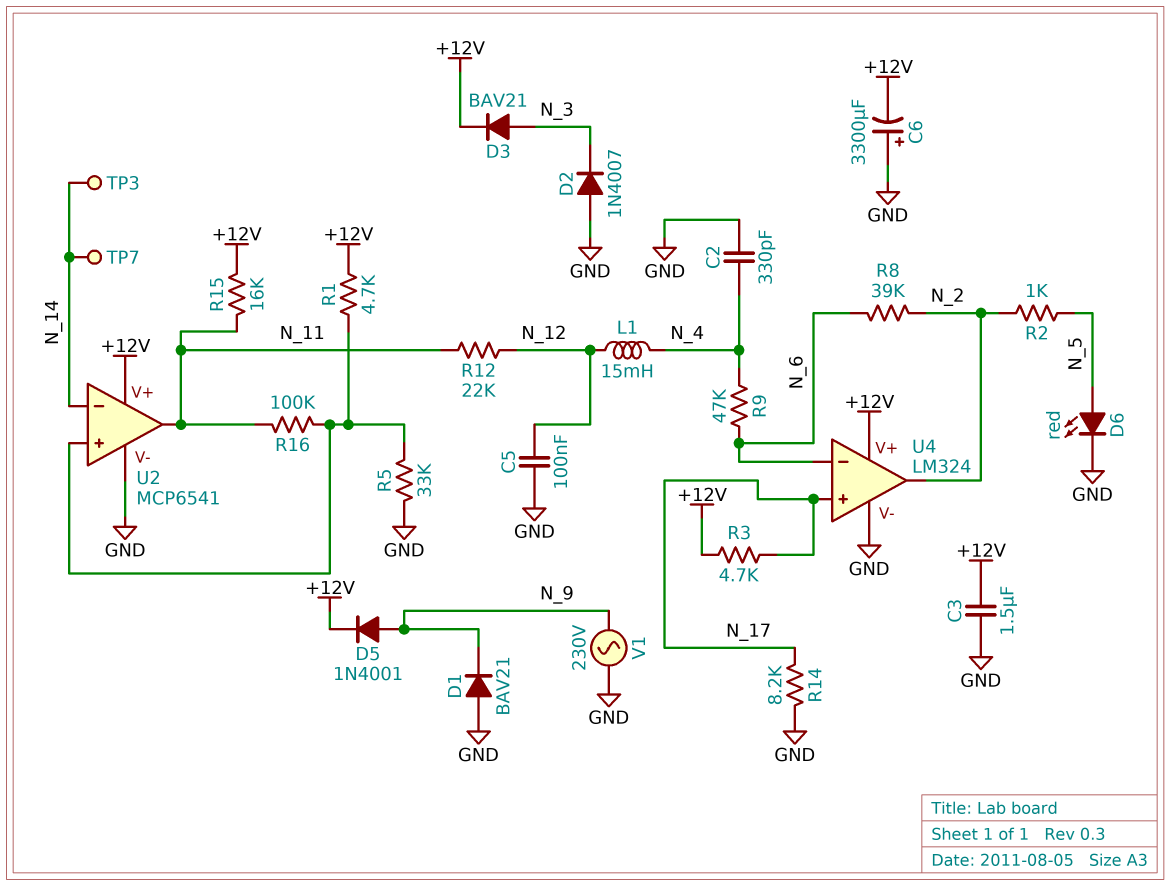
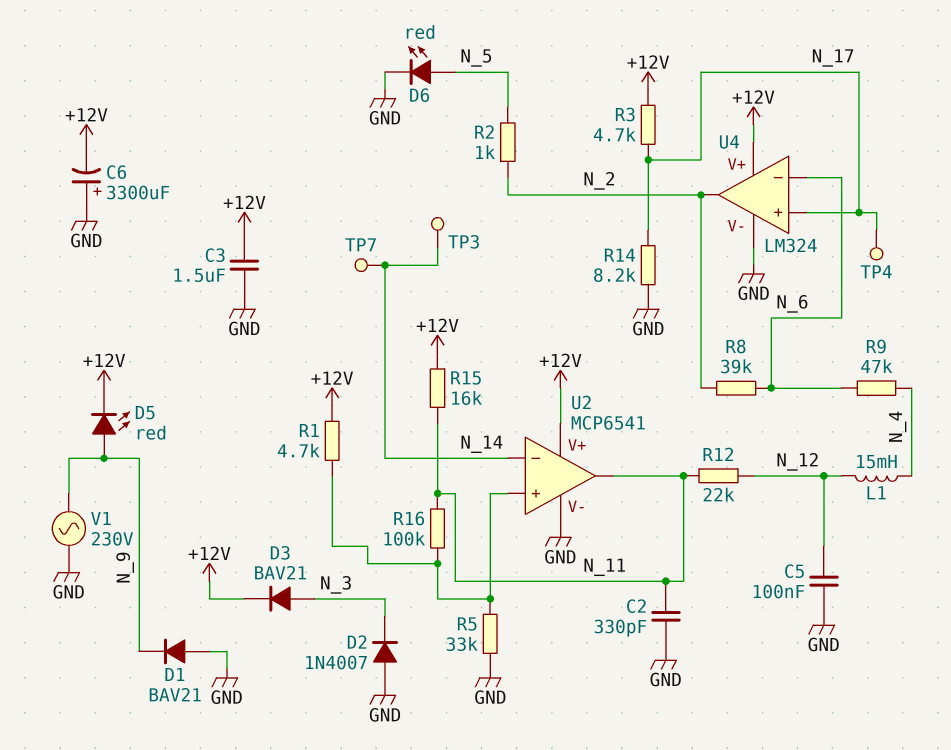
C2: 330pF (GND, N_4) -> 330pF (GND, N_11)
D5: diode 1N4001 (A N_9, K +12V) -> LED red (A N_9, K +12V)
TP4: none -> test point (N_17)

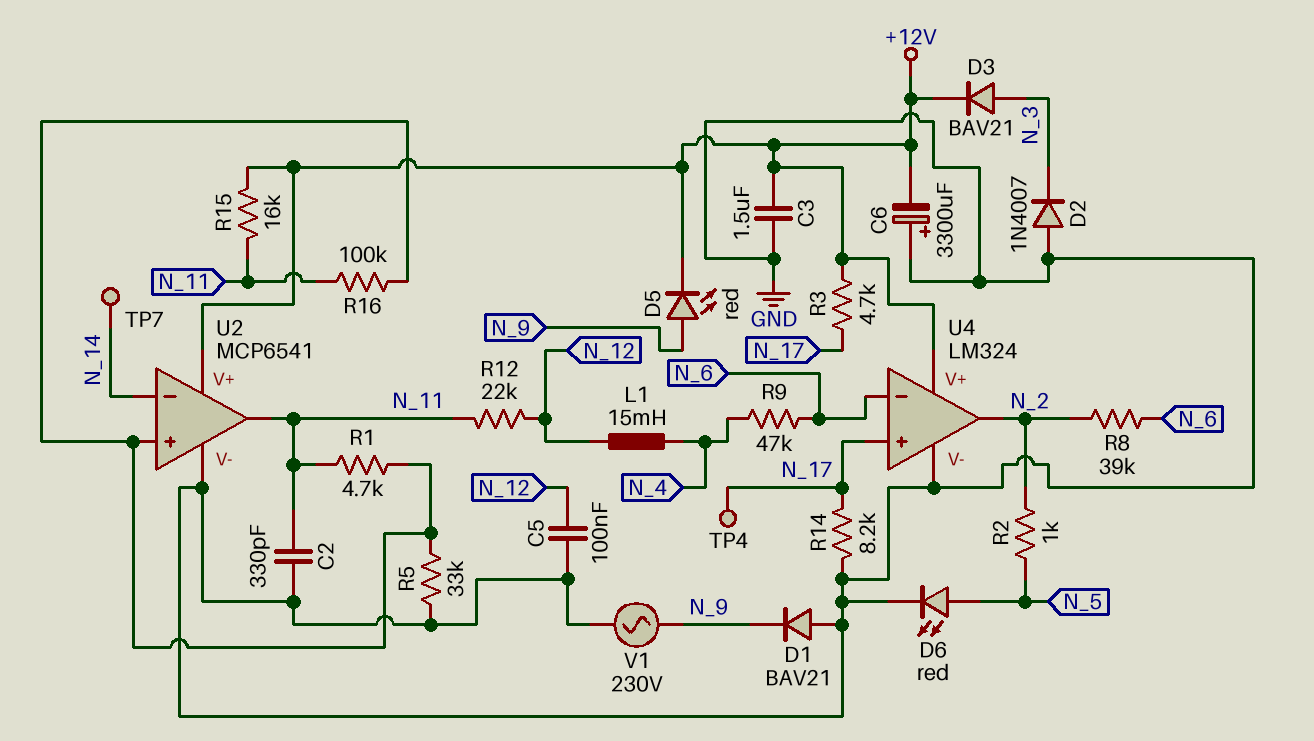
R1: 4.7k (+12V, U2/in+) -> 4.7k (N_11, U2/in+)
TP3: test point (N_14) -> none

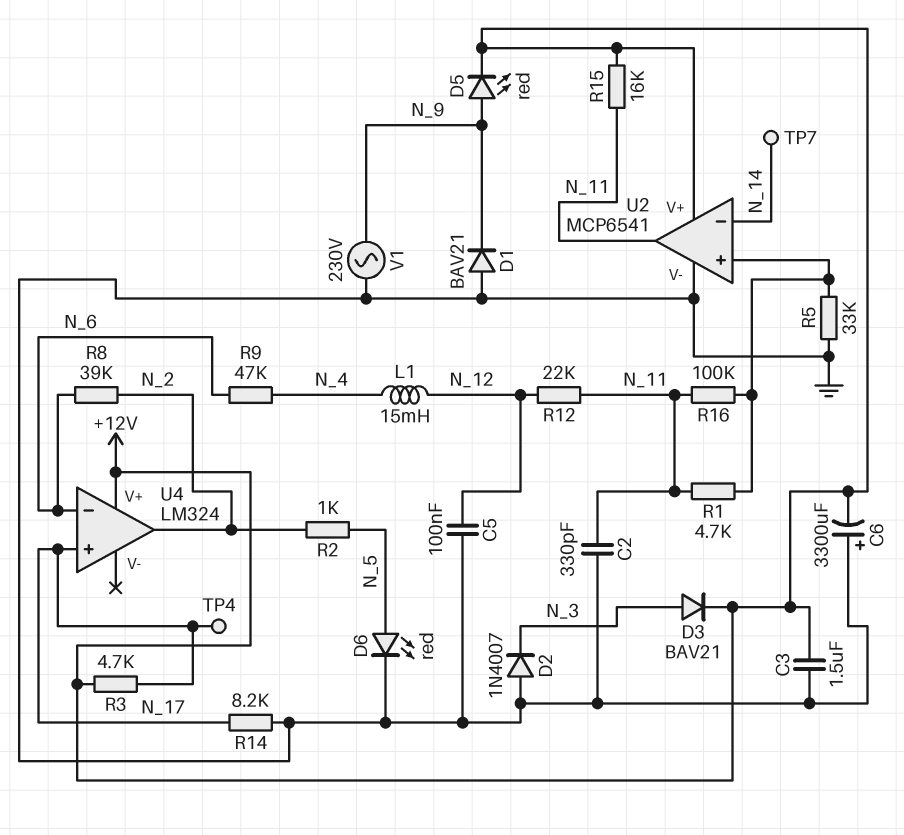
U4 pin V-: GND -> none

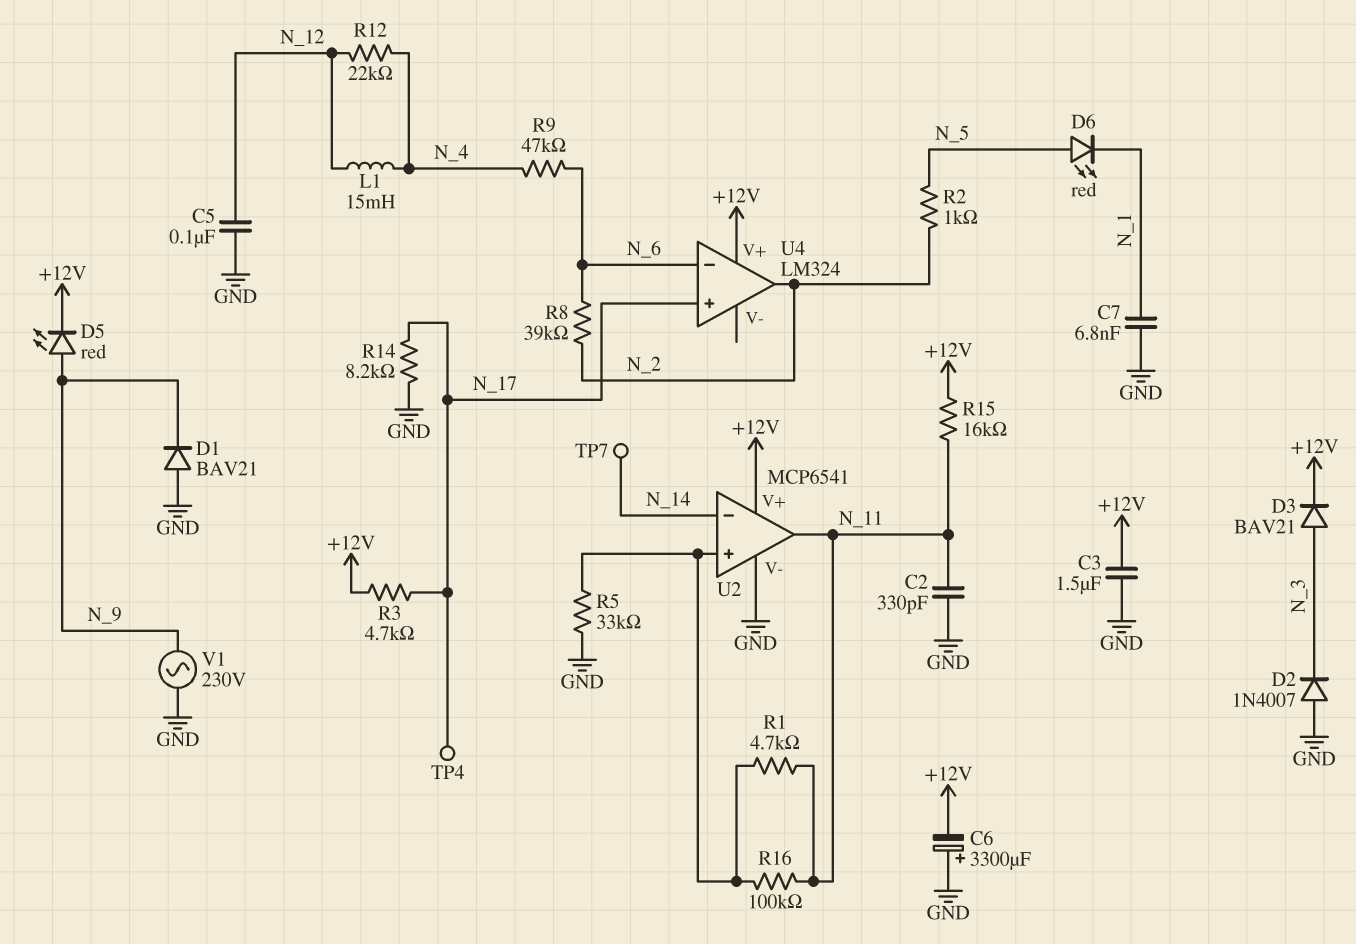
C7: none -> 6.8nF (GND, N_1)
D6: LED red (A N_5, K GND) -> LED red (A N_5, K N_1)
R12: 22k (N_11, N_12) -> 22k (N_4, N_12)

